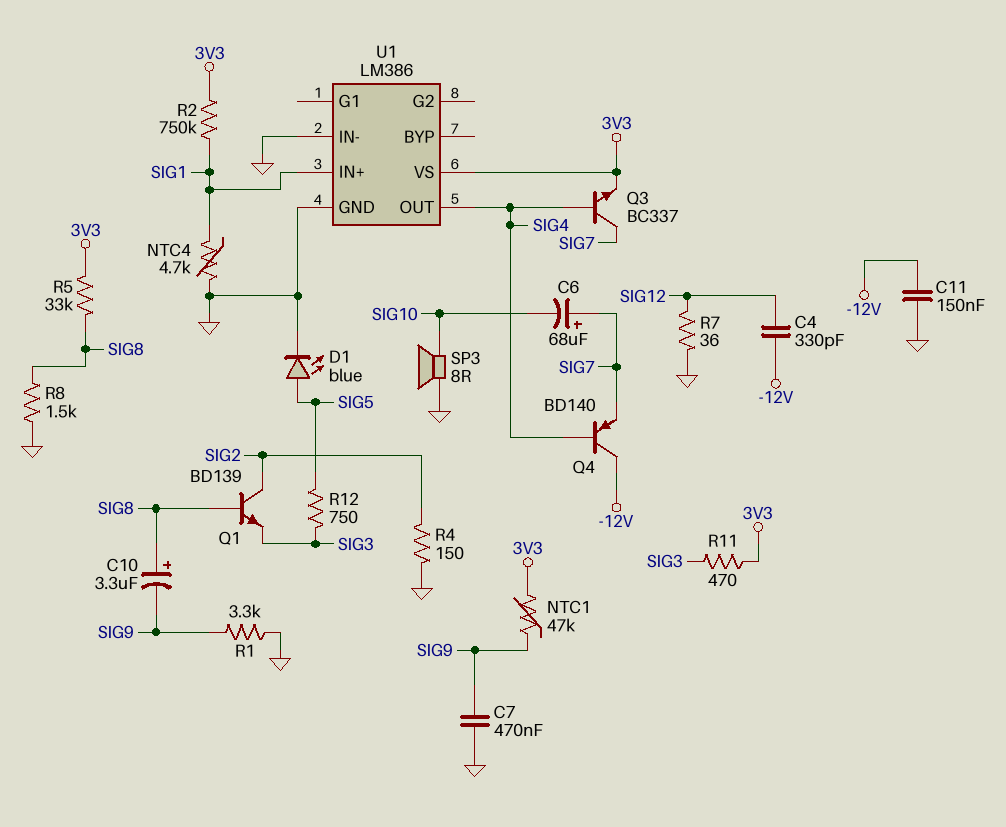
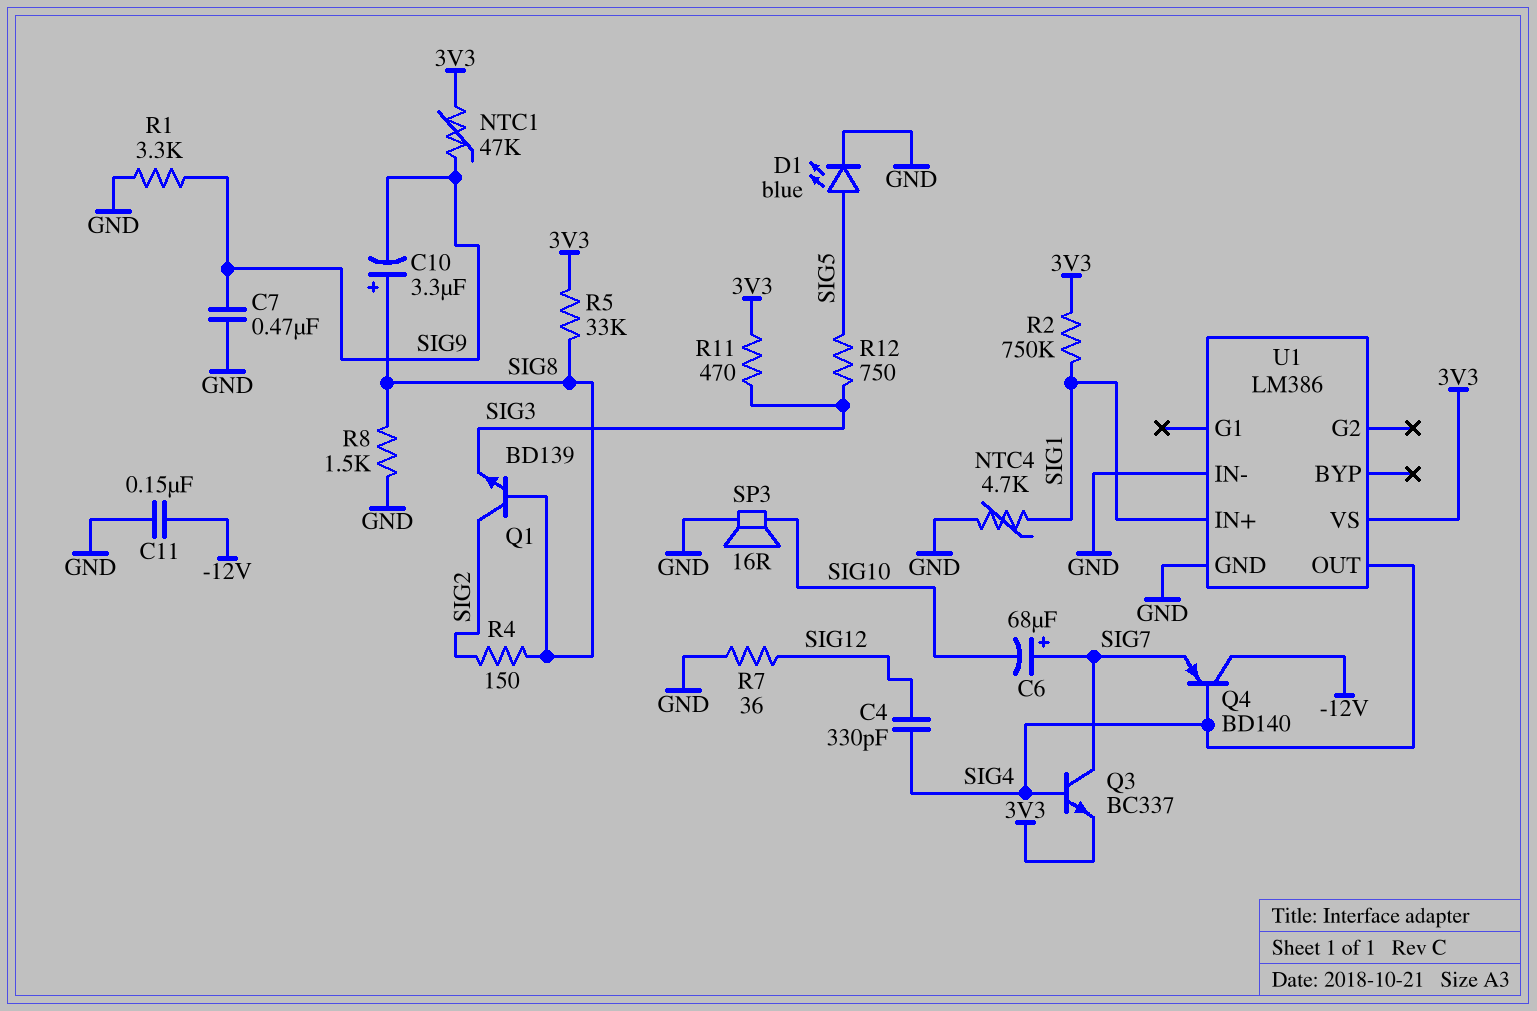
C4: 330pF (-12V, SIG12) -> 330pF (SIG4, SIG12)
R4: 150 (GND, SIG2) -> 150 (SIG2, SIG8)
SP3: speaker 8R (GND, SIG10) -> speaker 16R (GND, SIG10)

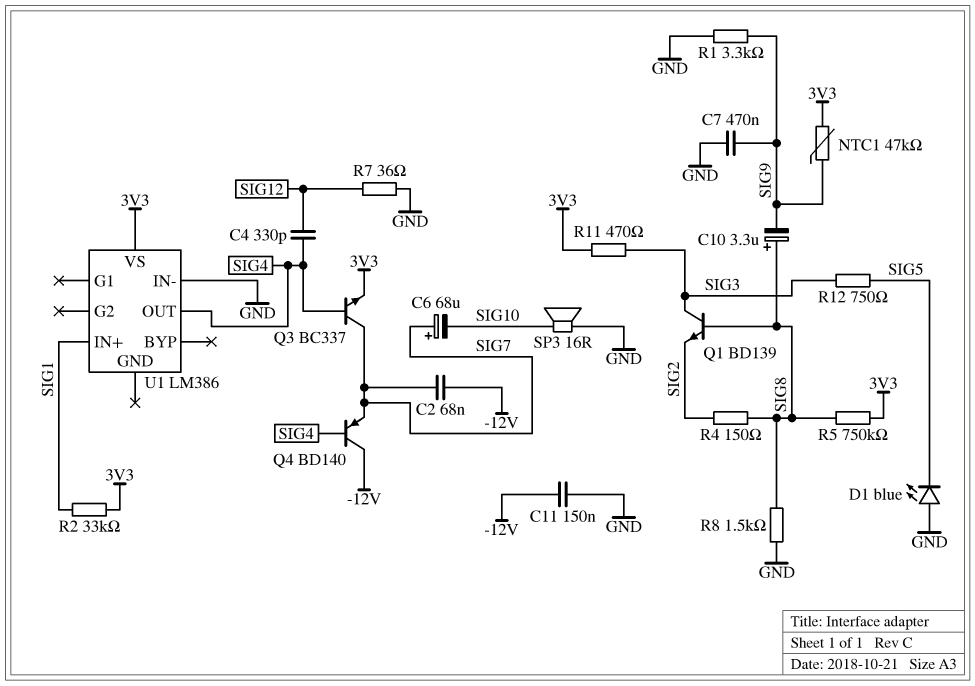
C2: none -> 68nF (-12V, SIG7)
D1: LED blue (A SIG5, K GND) -> LED blue (A GND, K SIG5)
NTC4: 4.7k (GND, SIG1) -> none
Q1: NPN BD139 (B SIG8, C SIG2, E SIG3) -> NPN BD139 (B SIG8, C SIG3, E SIG2)
R2: 750k (3V3, SIG1) -> 33k (3V3, SIG1)
R5: 33k (3V3, SIG8) -> 750k (3V3, SIG8)
U1 pin GND: GND -> none

